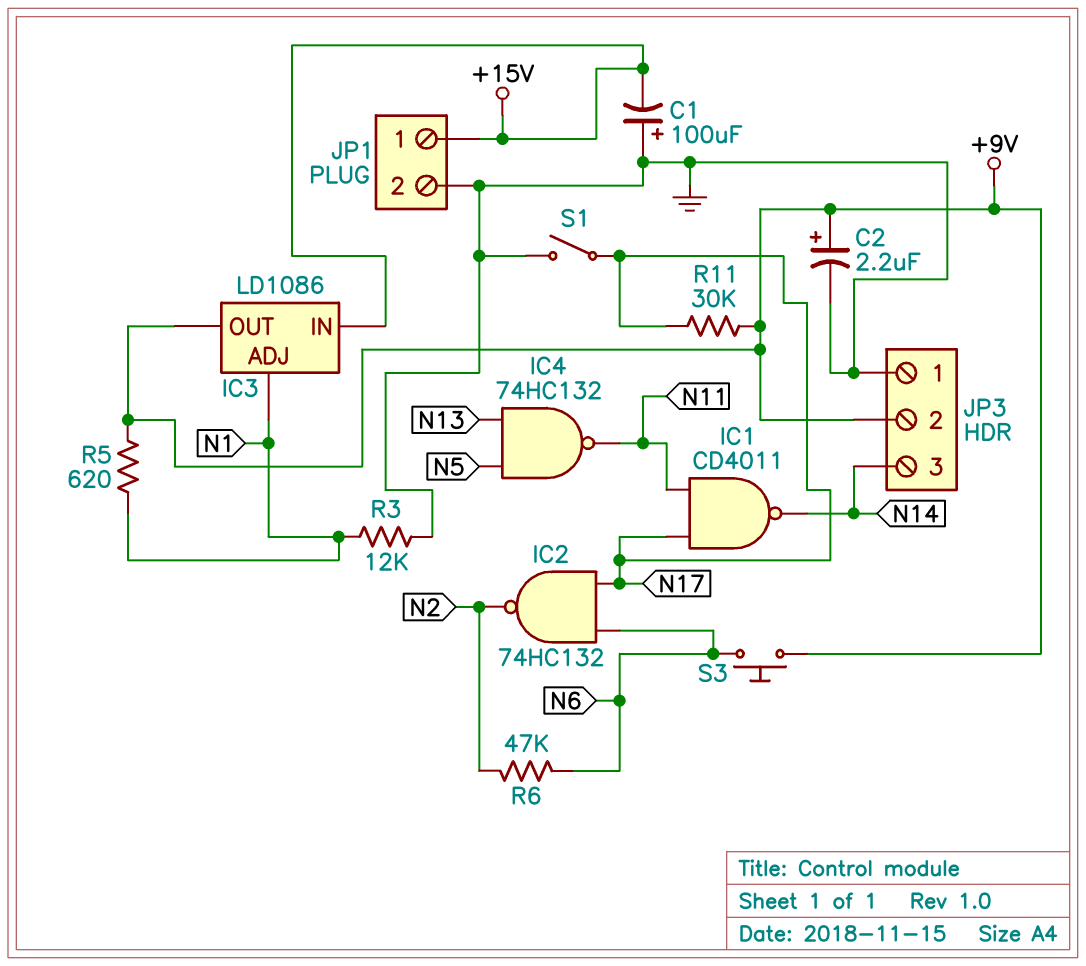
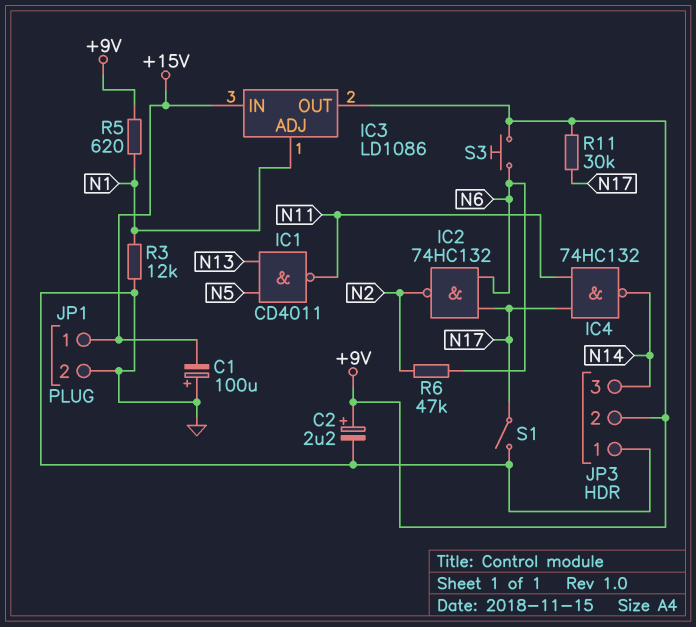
IC1: NAND CD4011 (in N11, in N17, out N14) -> NAND CD4011 (in N5, in N13, out N11)
IC4: NAND 74HC132 (in N5, in N13, out N11) -> NAND 74HC132 (in N11, in N17, out N14)

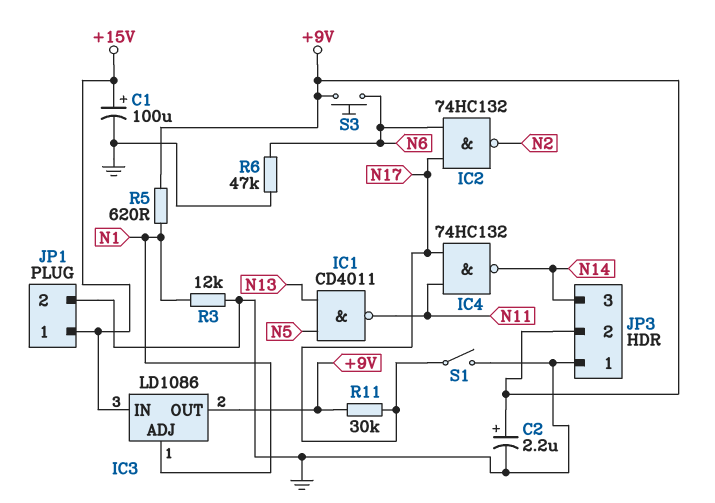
C1: 100uF (plus GND, minus +15V) -> 100uF (plus +15V, minus GND)
R6: 47k (N2, N6) -> 47k (GND, N6)

